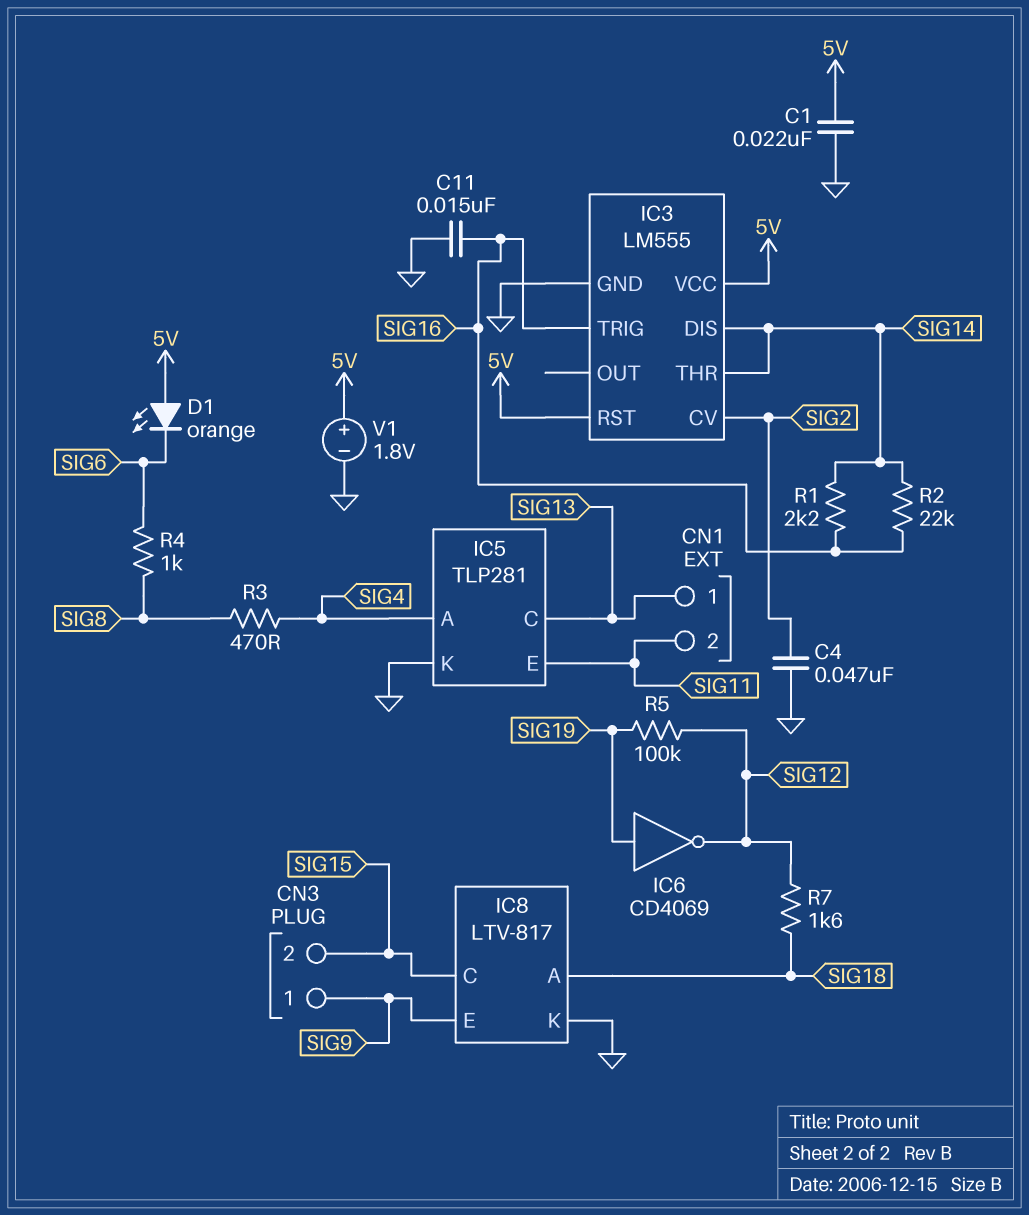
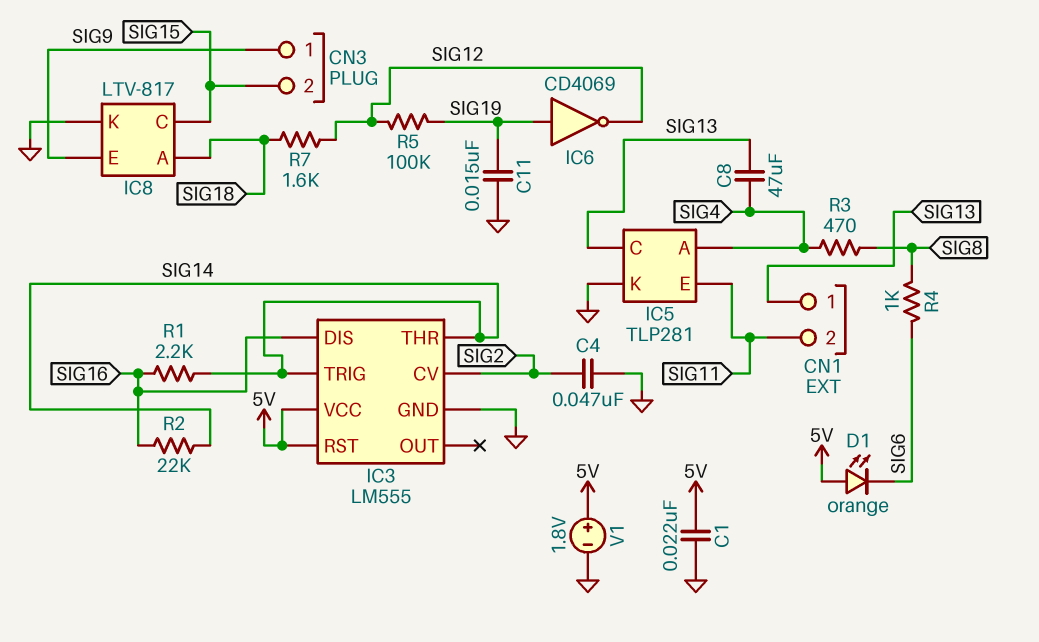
C8: none -> 47uF (SIG4, SIG13)
C11: 15nF (GND, SIG16) -> 15nF (GND, SIG19)
IC3 pin DIS: SIG14 -> SIG16
IC3 pin TRIG: SIG16 -> SIG14

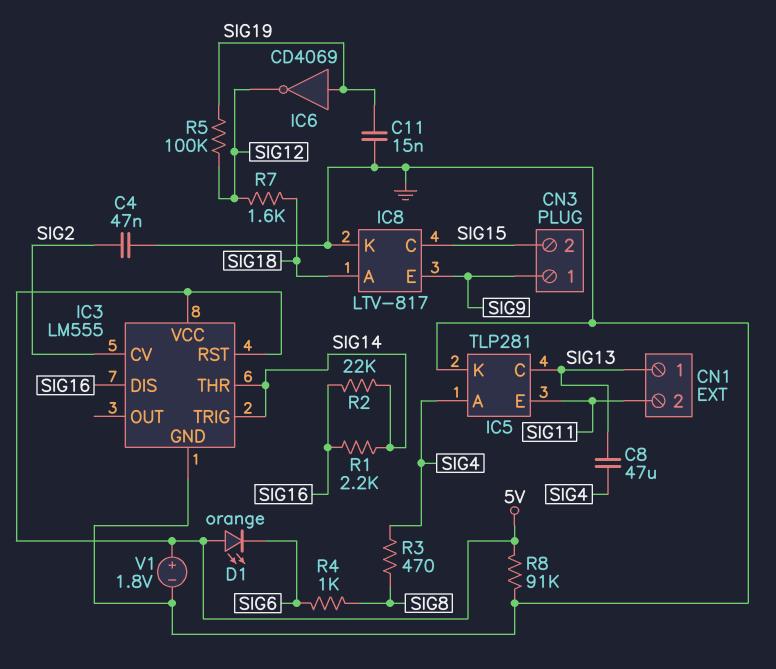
C1: 22nF (5V, GND) -> none
R8: none -> 91k (5V, GND)

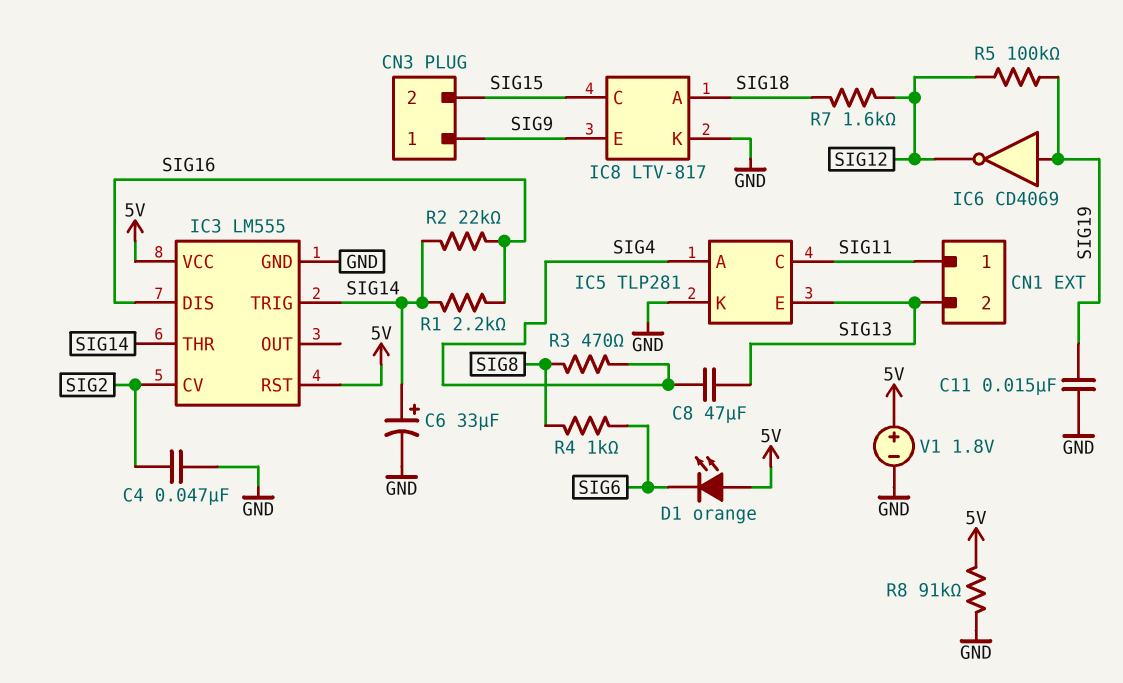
C6: none -> 33uF (plus SIG14, minus GND)
CN1 pin 1: SIG13 -> SIG11
CN1 pin 2: SIG11 -> SIG13
IC5 pin C: SIG13 -> SIG11
IC5 pin E: SIG11 -> SIG13

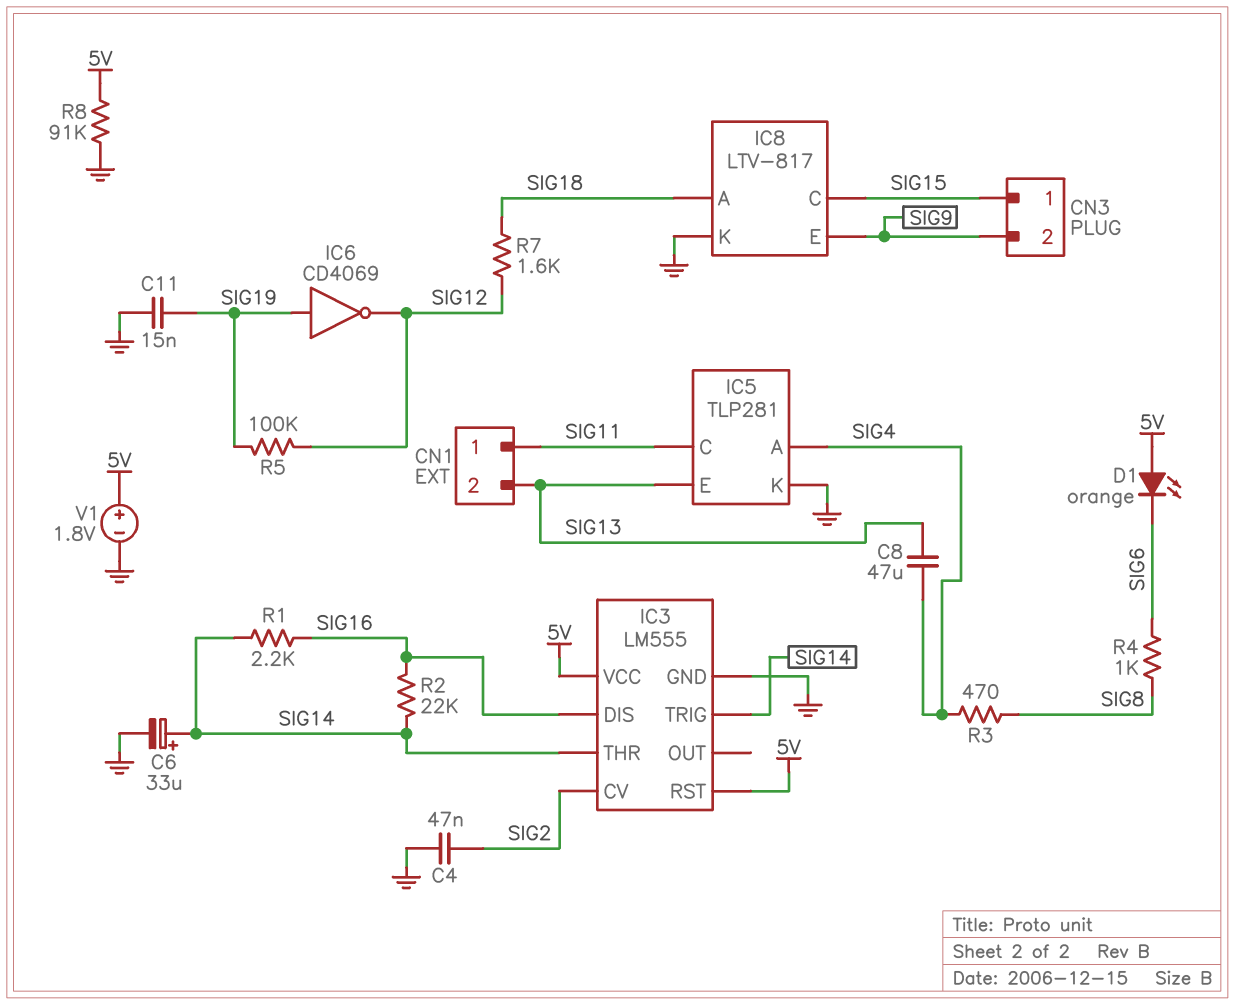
CN3 pin 1: SIG9 -> SIG15
CN3 pin 2: SIG15 -> SIG9

